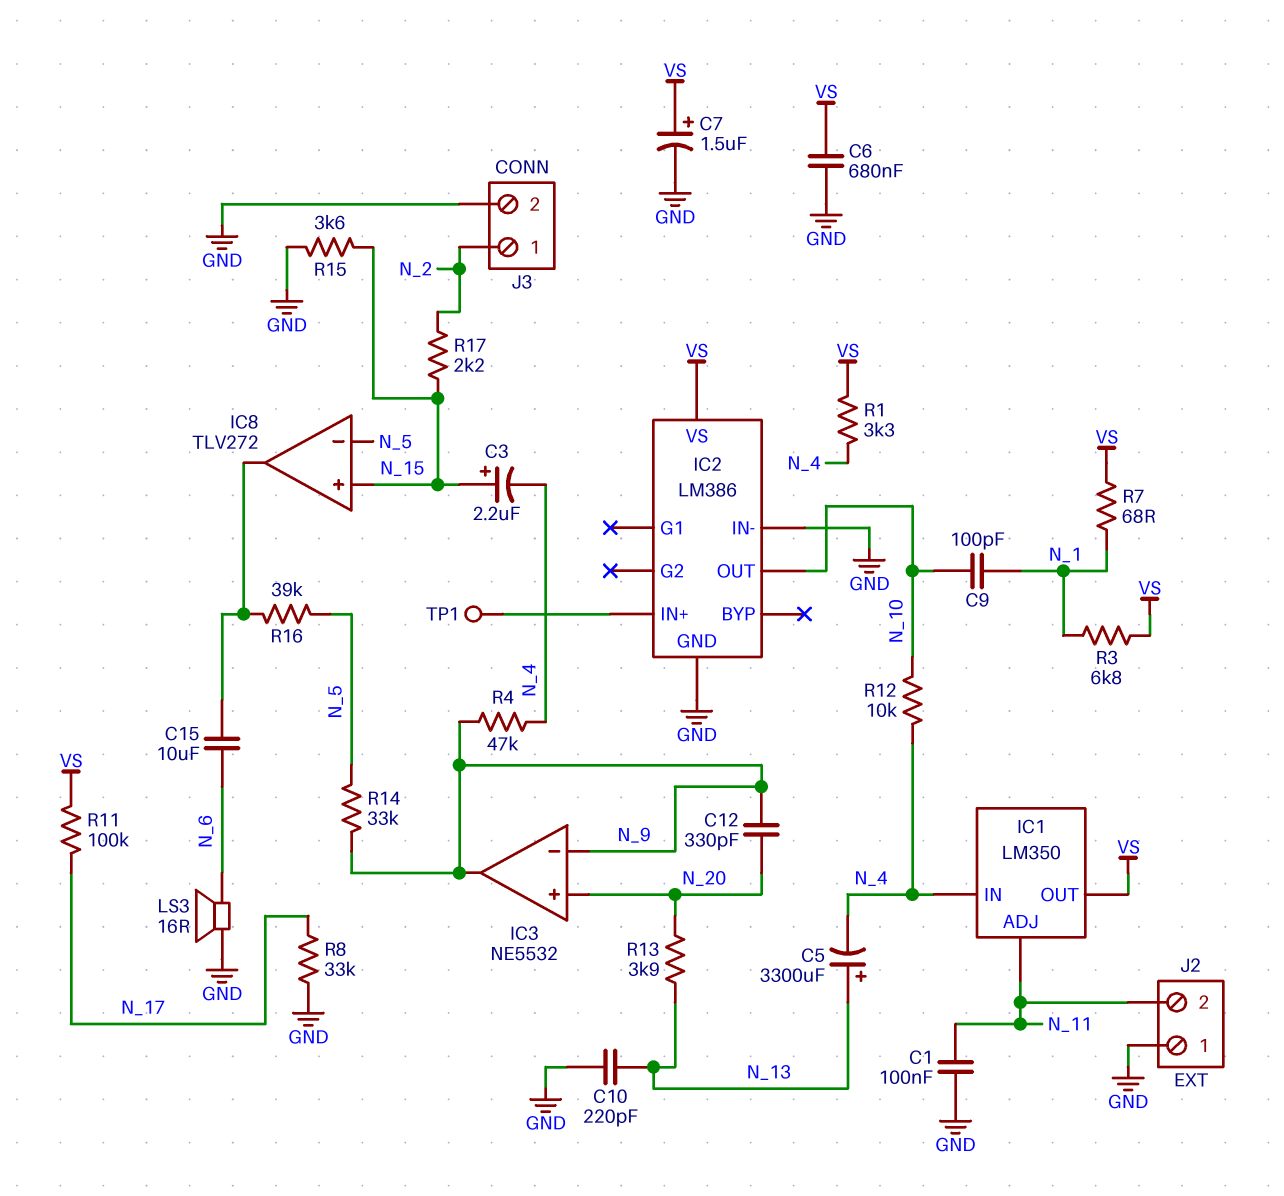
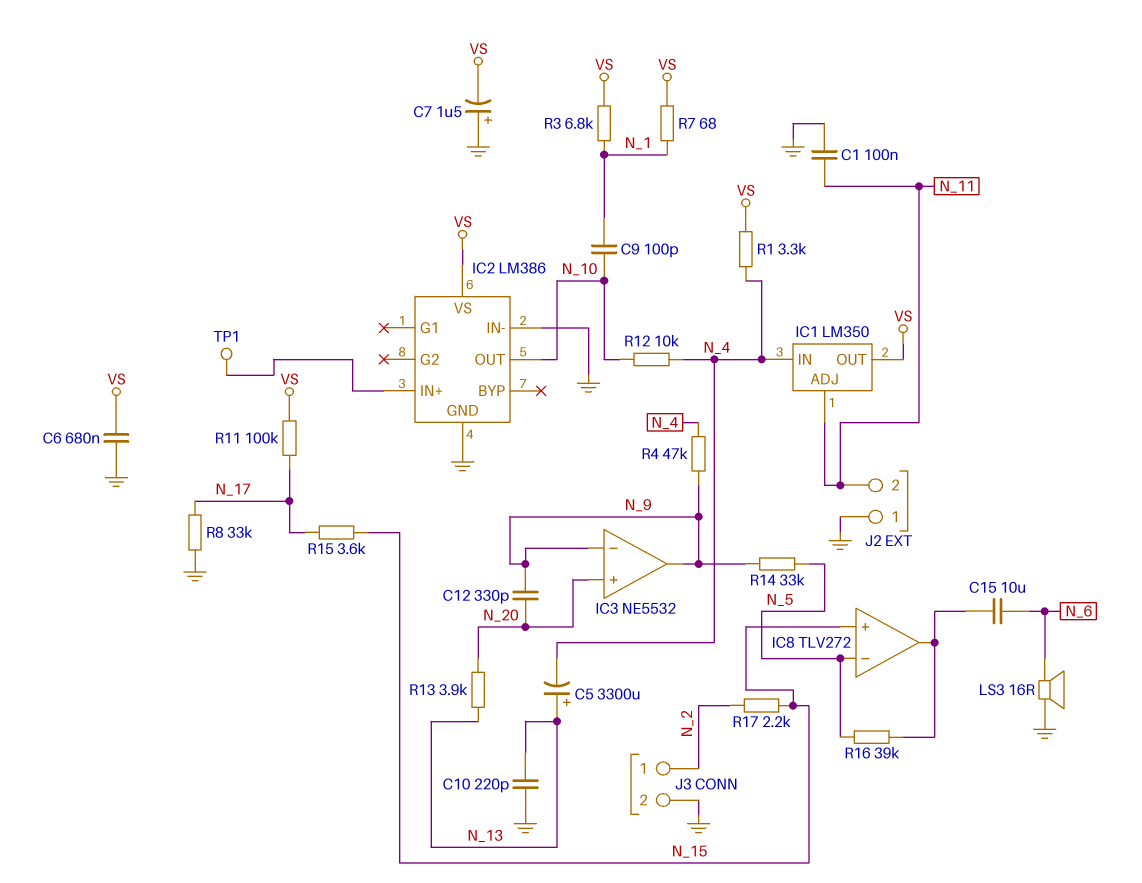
C3: 2.2uF (plus N_15, minus N_4) -> none
C7: 1.5uF (plus VS, minus GND) -> 1.5uF (plus GND, minus VS)
R15: 3.6k (GND, N_15) -> 3.6k (N_15, N_17)

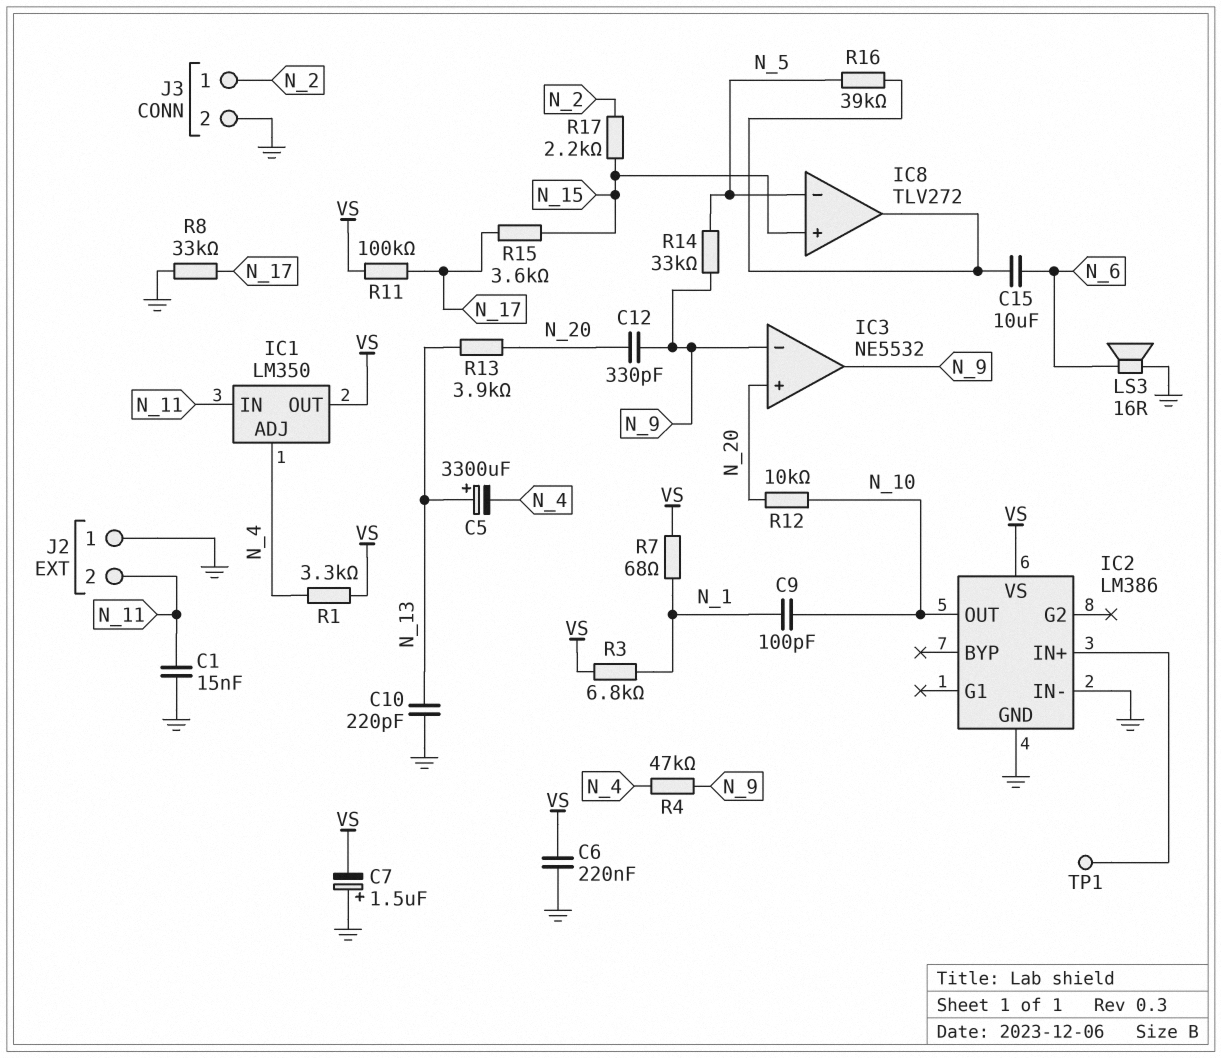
C1: 100nF (GND, N_11) -> 15nF (GND, N_11)
C6: 680nF (GND, VS) -> 220nF (GND, VS)
IC1 pin ADJ: N_11 -> N_4
IC1 pin IN: N_4 -> N_11
R12: 10k (N_4, N_10) -> 10k (N_10, N_20)

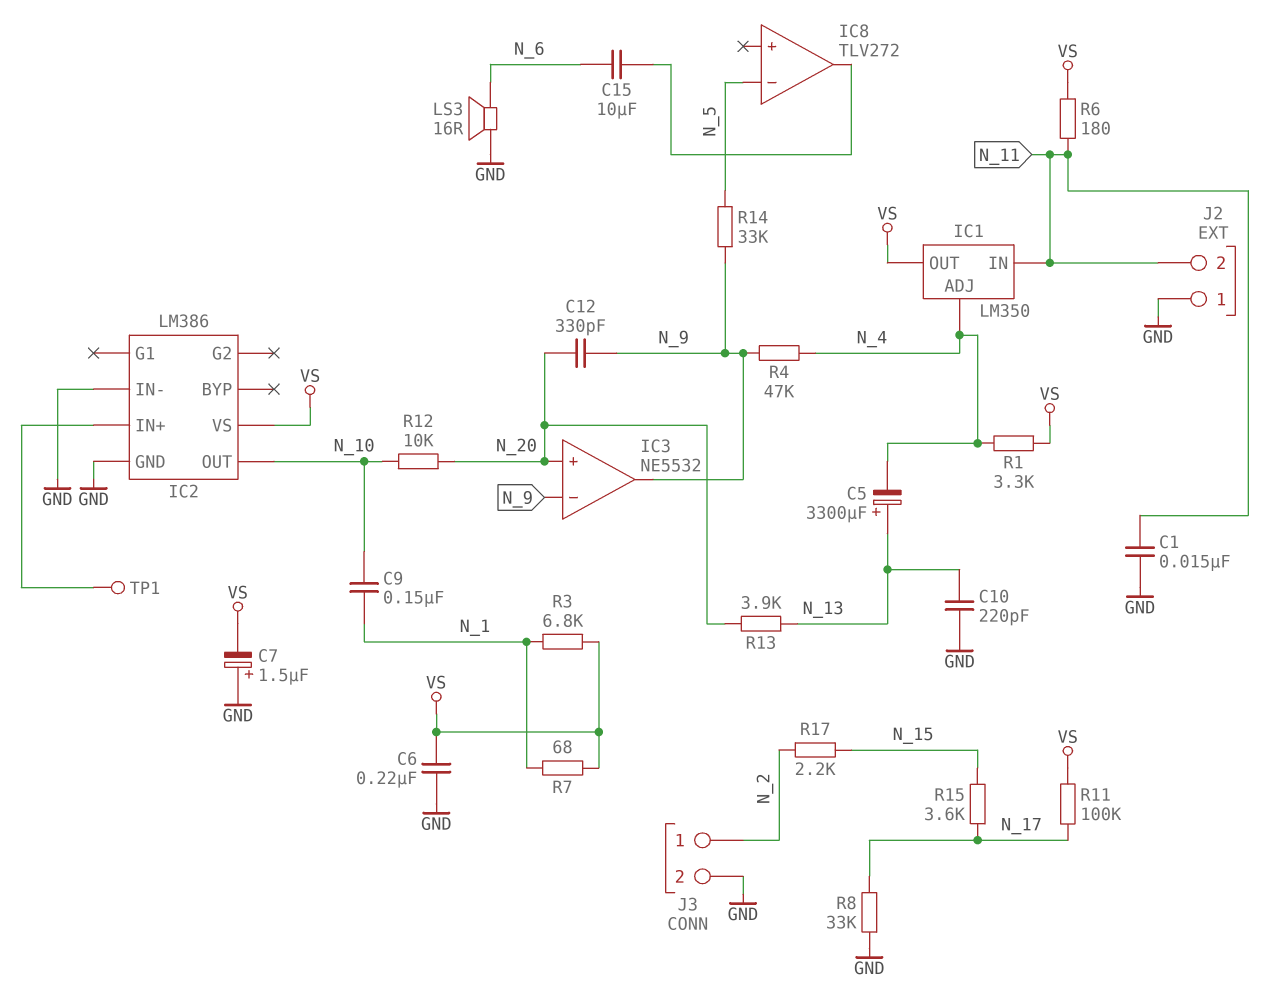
C9: 100pF (N_1, N_10) -> 150nF (N_1, N_10)
IC8 pin in+: N_15 -> none
R6: none -> 180 (N_11, VS)
R16: 39k (IC8/out, N_5) -> none

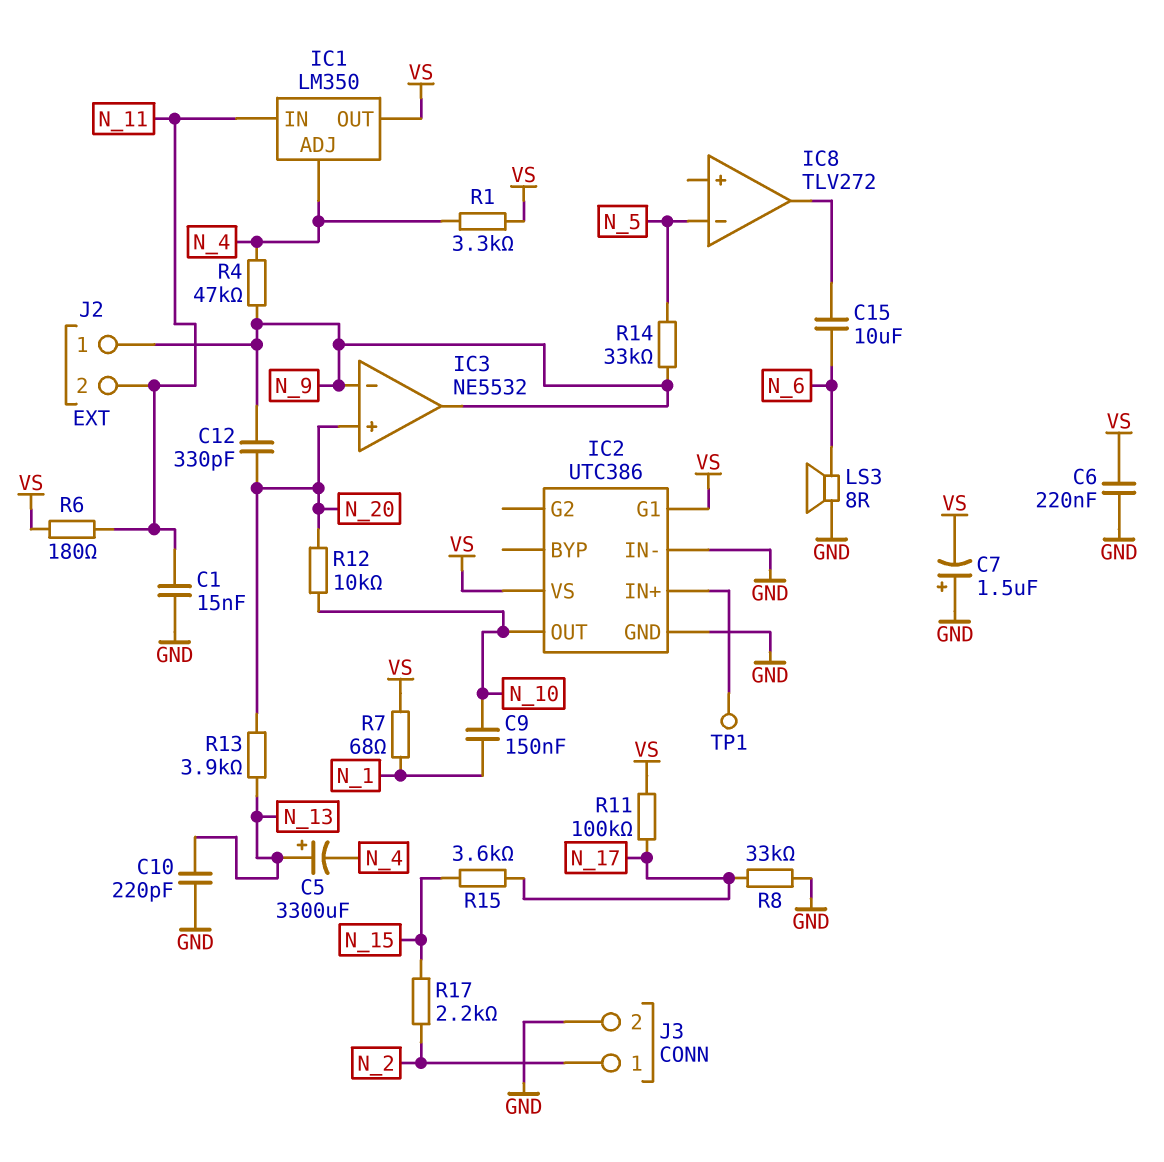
IC2: LM386 -> UTC386
IC2 pin G1: none -> VS
J2 pin 1: GND -> N_9
LS3: speaker 16R (GND, N_6) -> speaker 8R (GND, N_6)
R3: 6.8k (N_1, VS) -> none

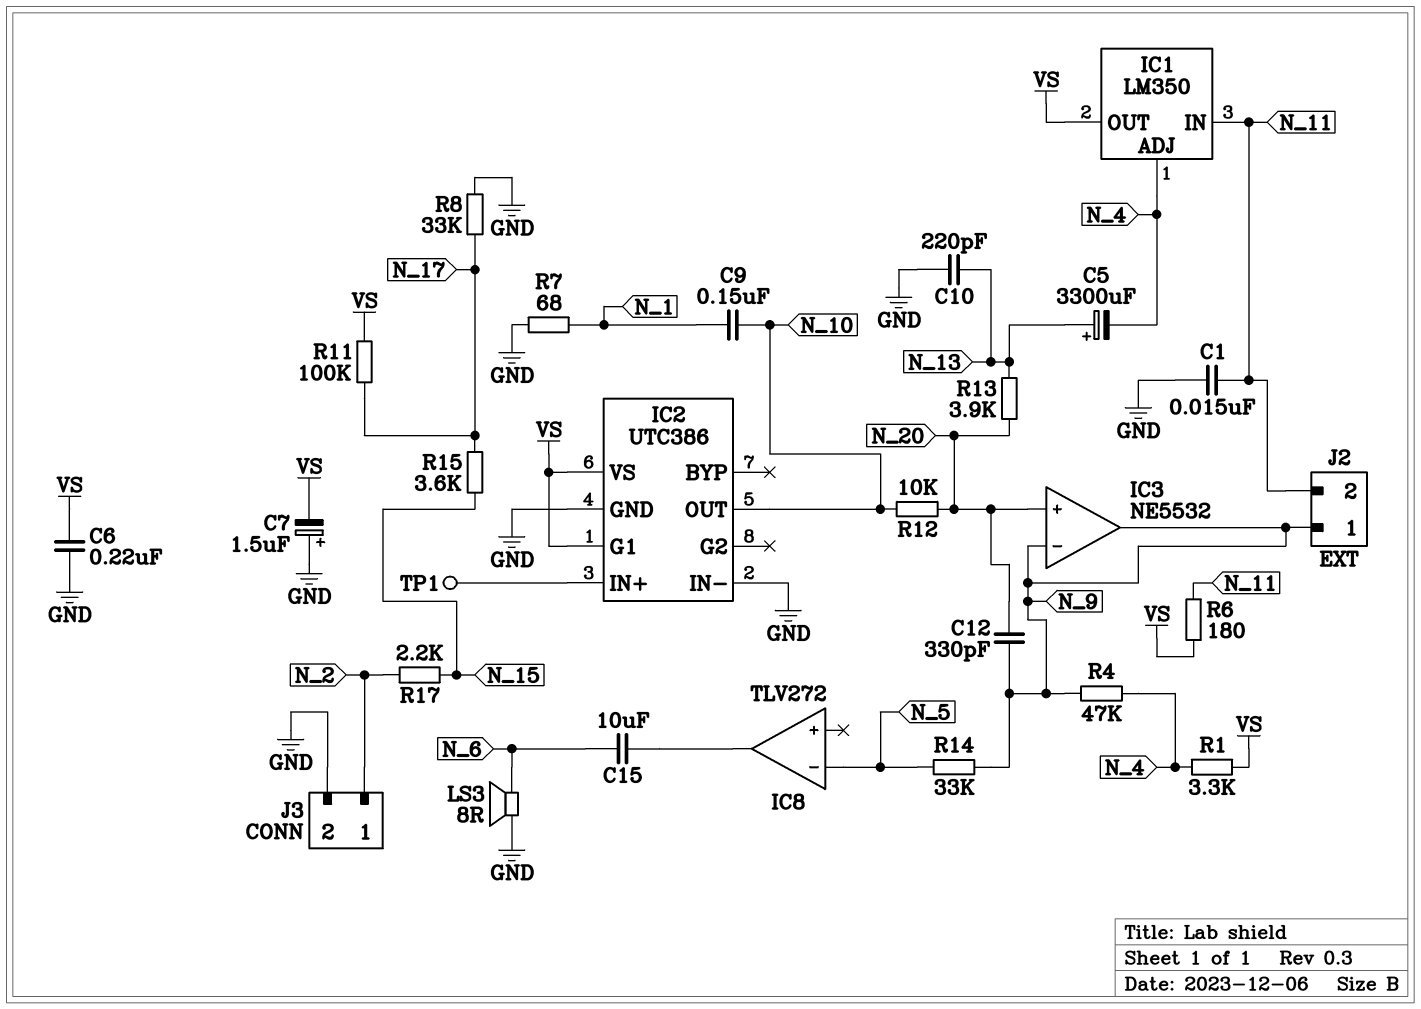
R7: 68 (N_1, VS) -> 68 (GND, N_1)

